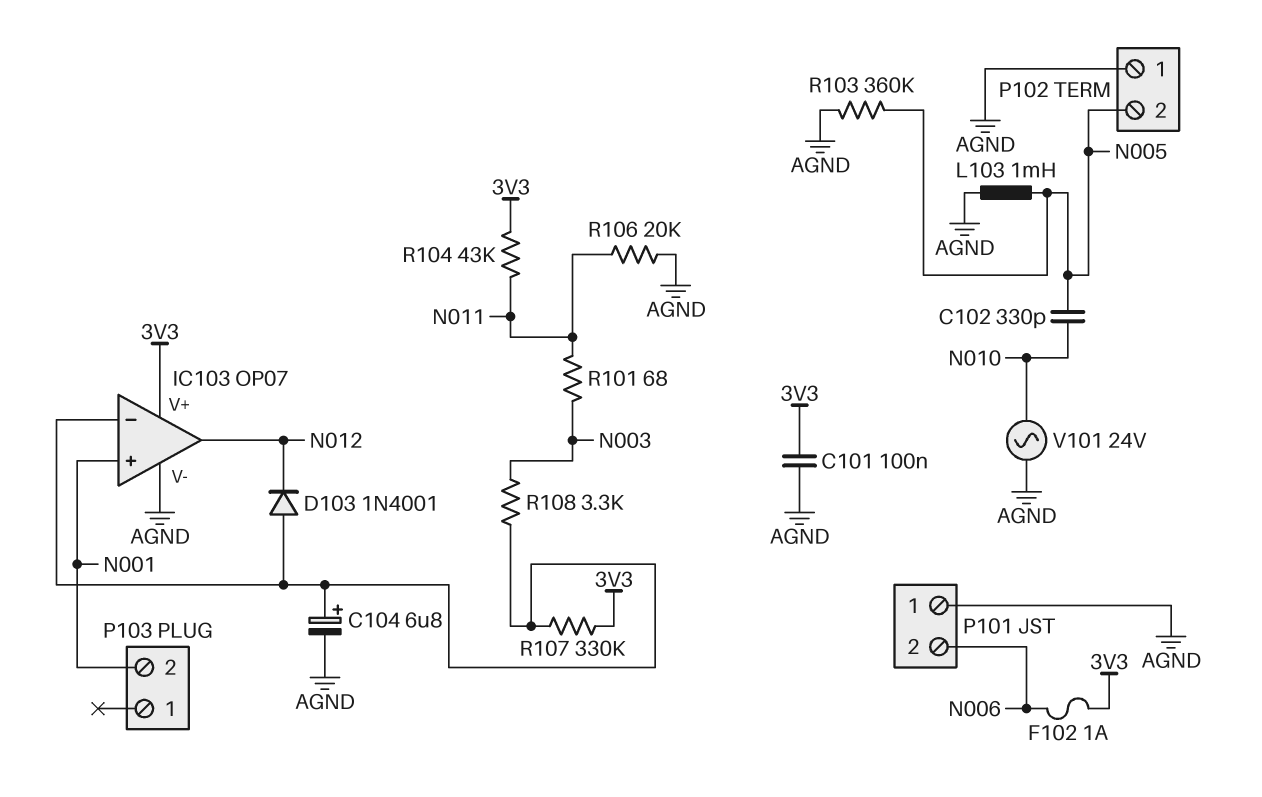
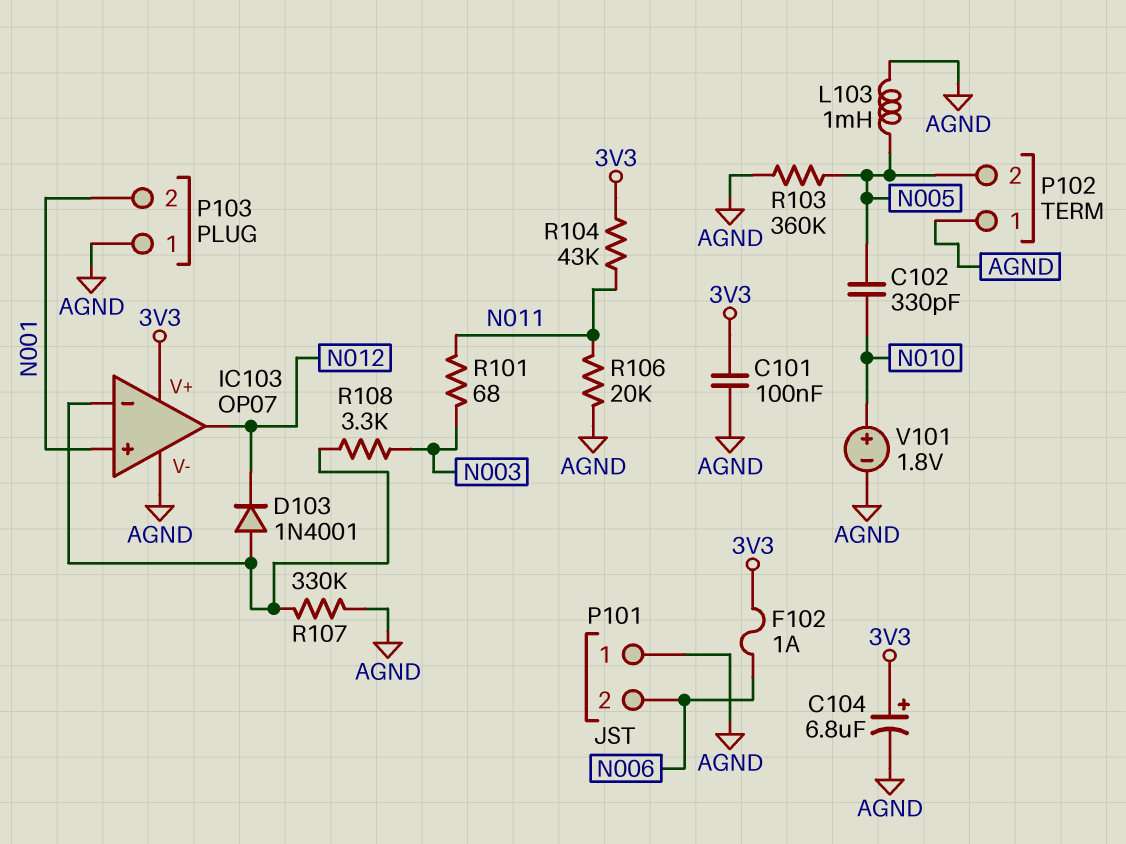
C104: 6.8uF (plus IC103/in-, minus AGND) -> 6.8uF (plus 3V3, minus AGND)
P103 pin 1: none -> AGND
R107: 330k (3V3, IC103/in-) -> 330k (AGND, IC103/in-)
V101: AC 24V (AGND, N010) -> 1.8V (plus N010, minus AGND)

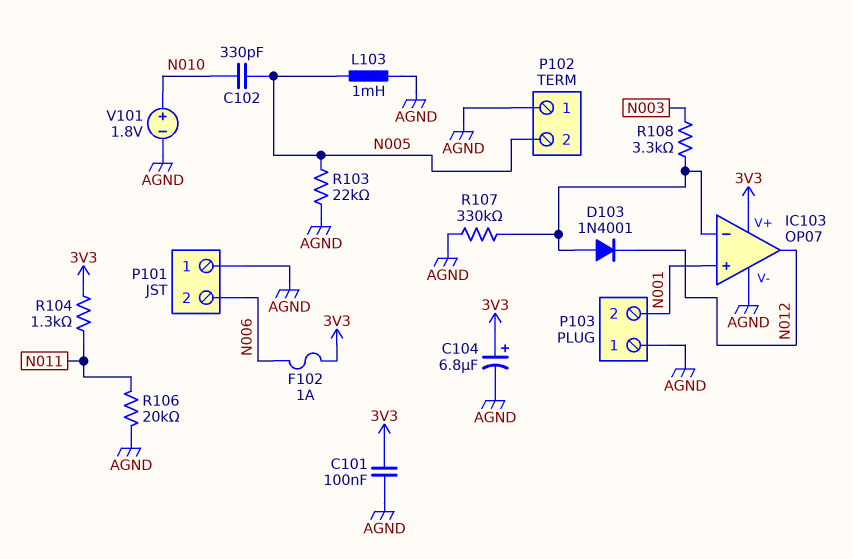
R101: 68 (N003, N011) -> none
R103: 360k (AGND, N005) -> 22k (AGND, N005)
R104: 43k (3V3, N011) -> 1.3k (3V3, N011)

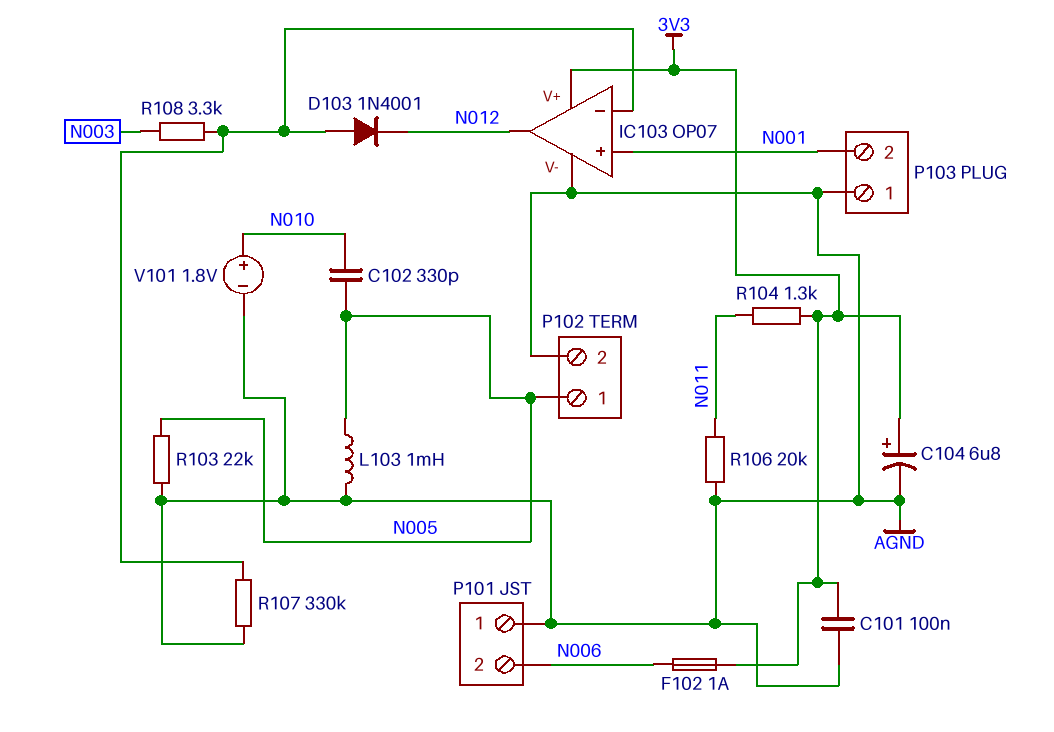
P102 pin 1: AGND -> N005
P102 pin 2: N005 -> AGND

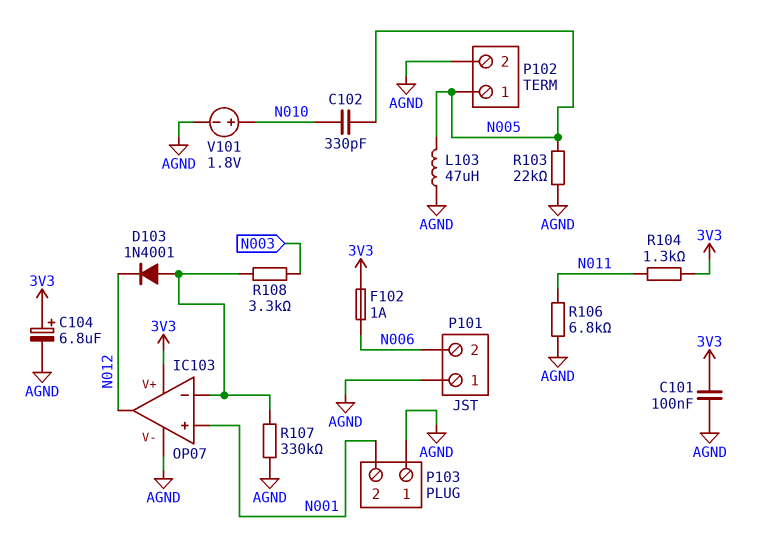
L103: 1mH (AGND, N005) -> 47uH (AGND, N005)
R106: 20k (AGND, N011) -> 6.8k (AGND, N011)

